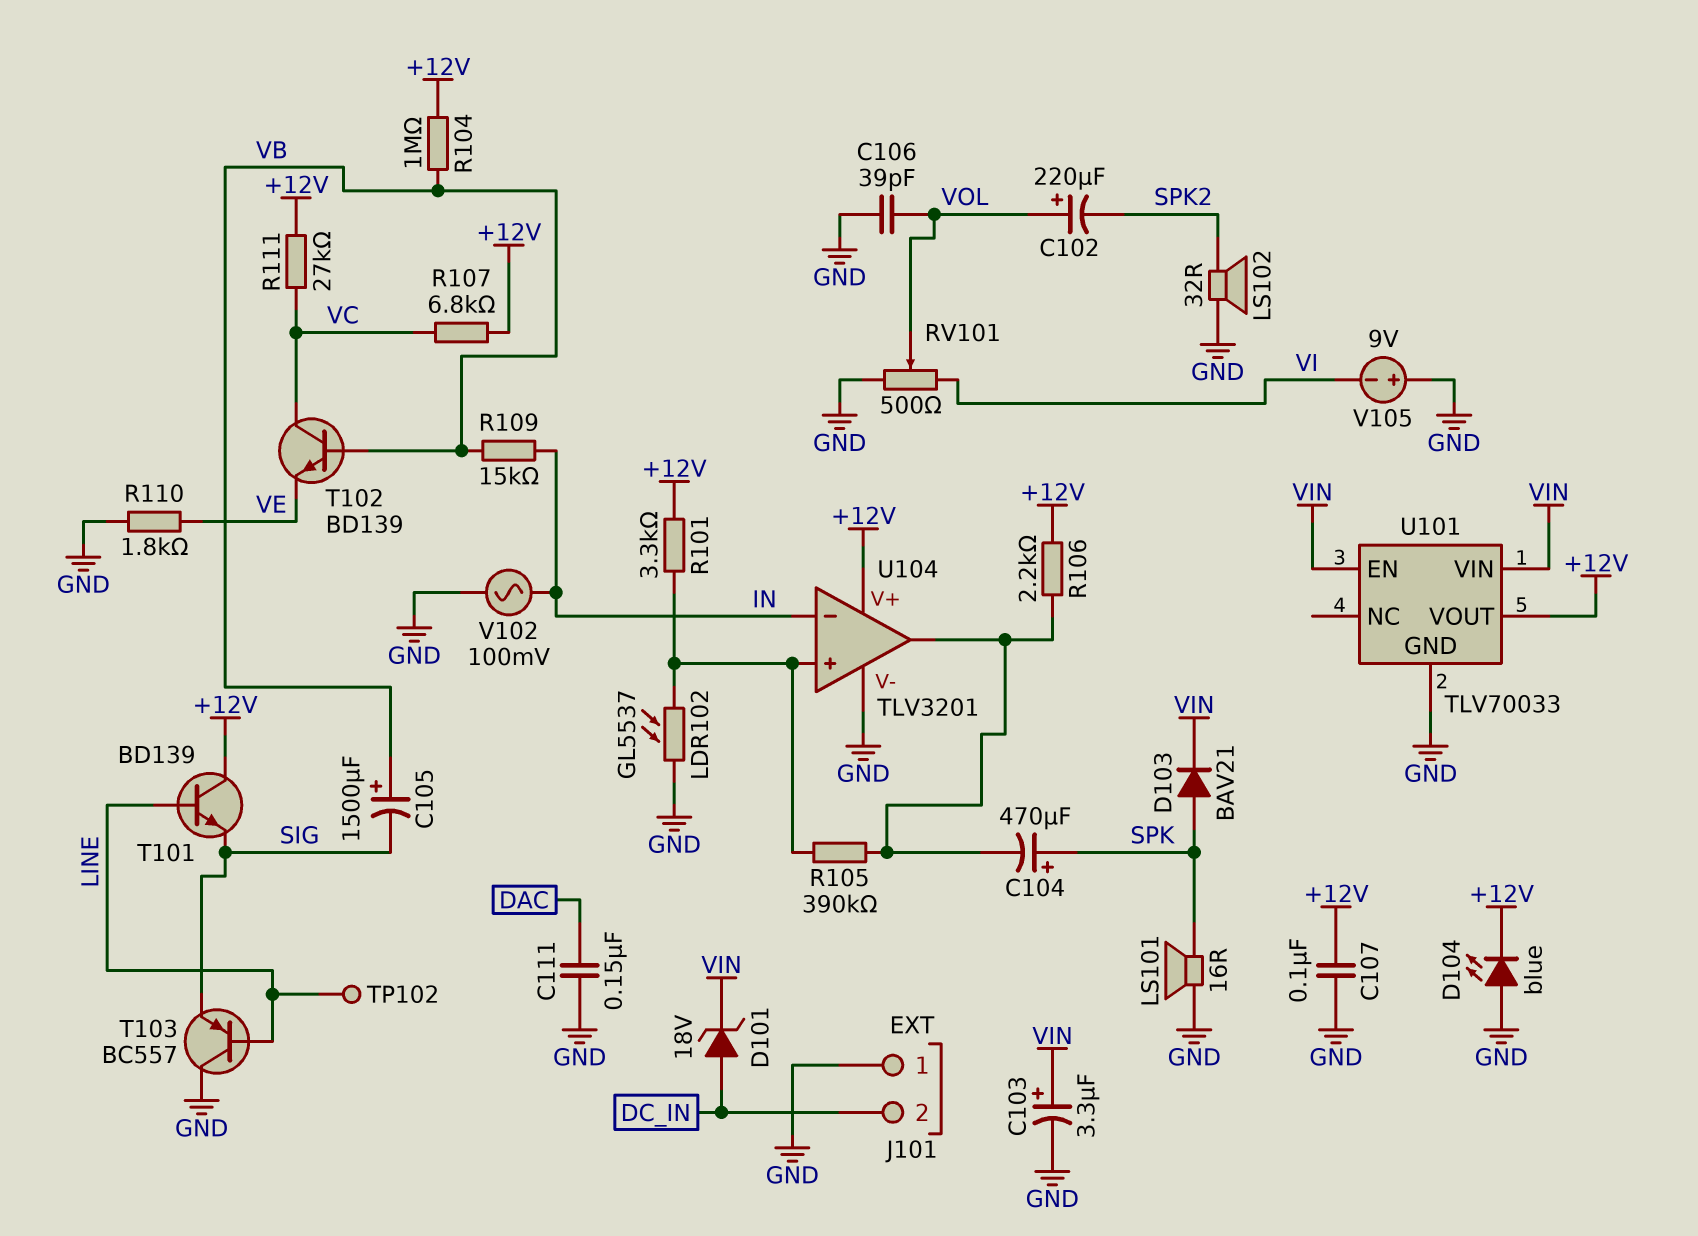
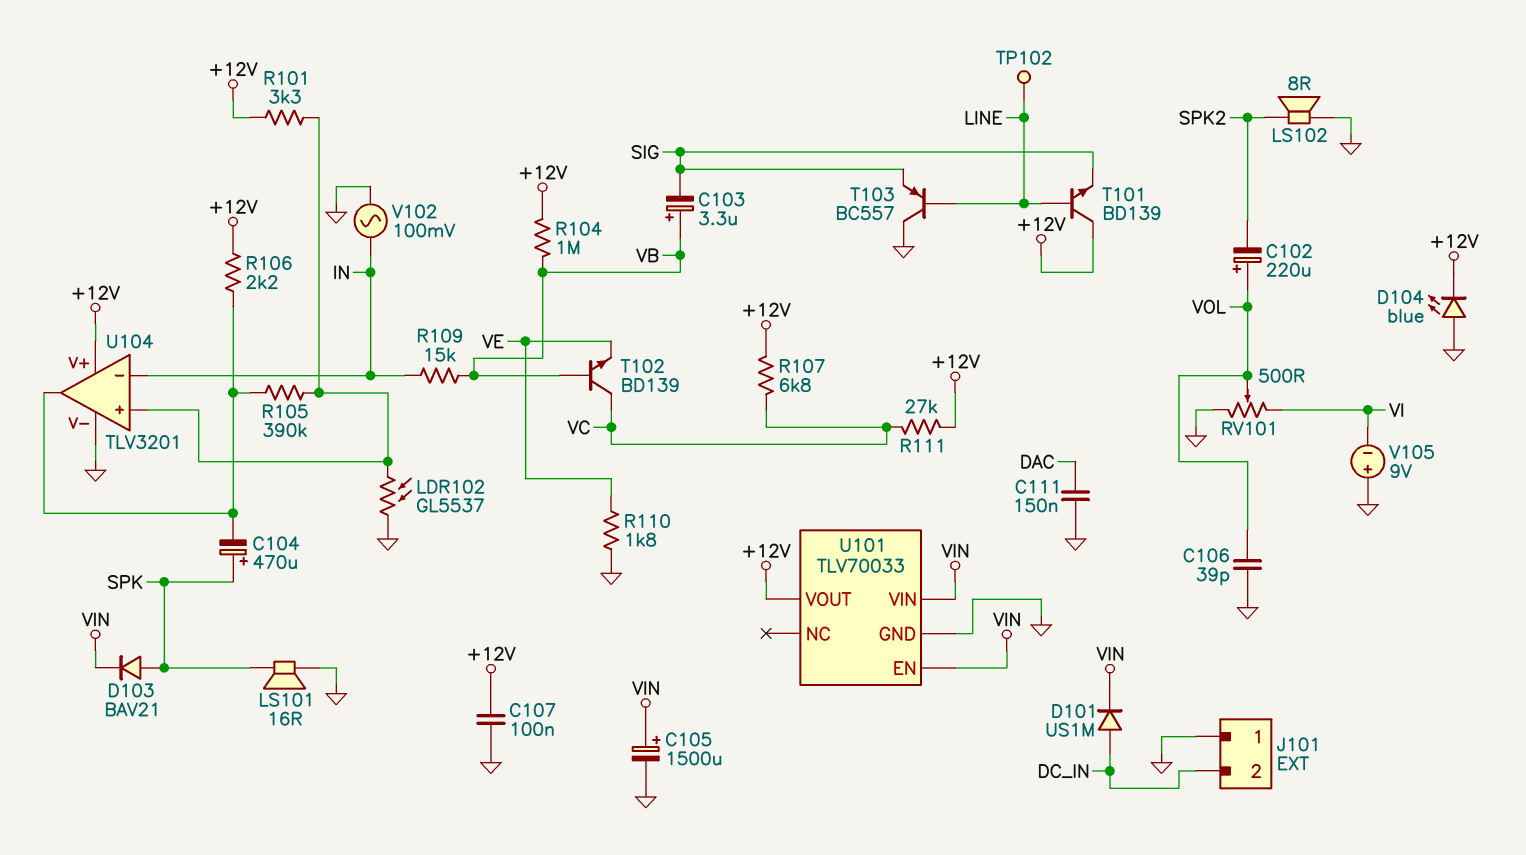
C103: 3.3uF (plus VIN, minus GND) -> 3.3uF (plus VB, minus SIG)
C105: 1500uF (plus VB, minus SIG) -> 1500uF (plus VIN, minus GND)
D101: zener 18V (A DC_IN, K VIN) -> diode US1M (A DC_IN, K VIN)
LS102: speaker 32R (GND, SPK2) -> speaker 8R (GND, SPK2)

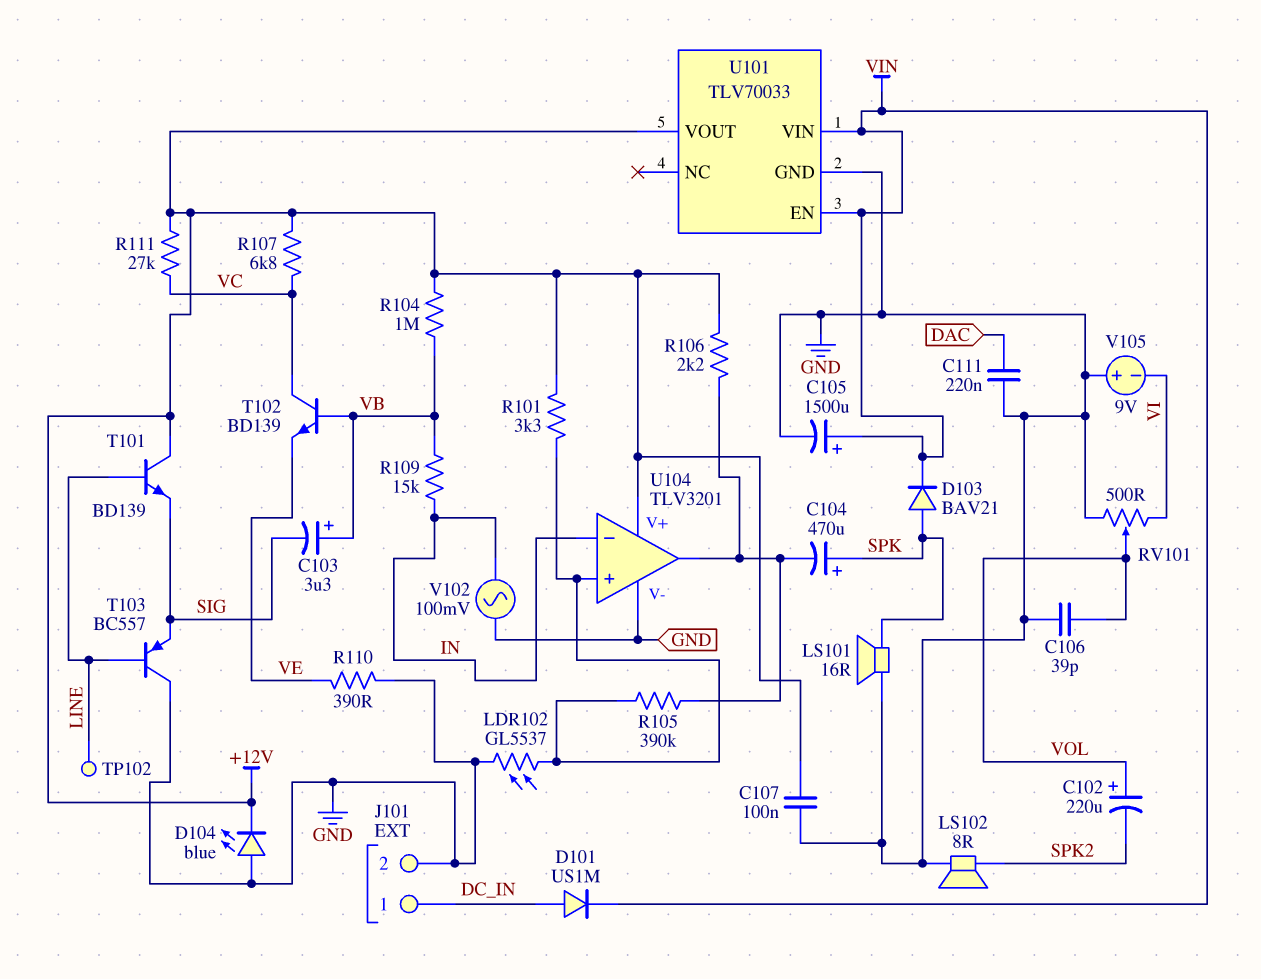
C111: 150nF (DAC, GND) -> 220nF (DAC, GND)
J101 pin 1: GND -> DC_IN
J101 pin 2: DC_IN -> GND
R110: 1.8k (GND, VE) -> 390 (GND, VE)

